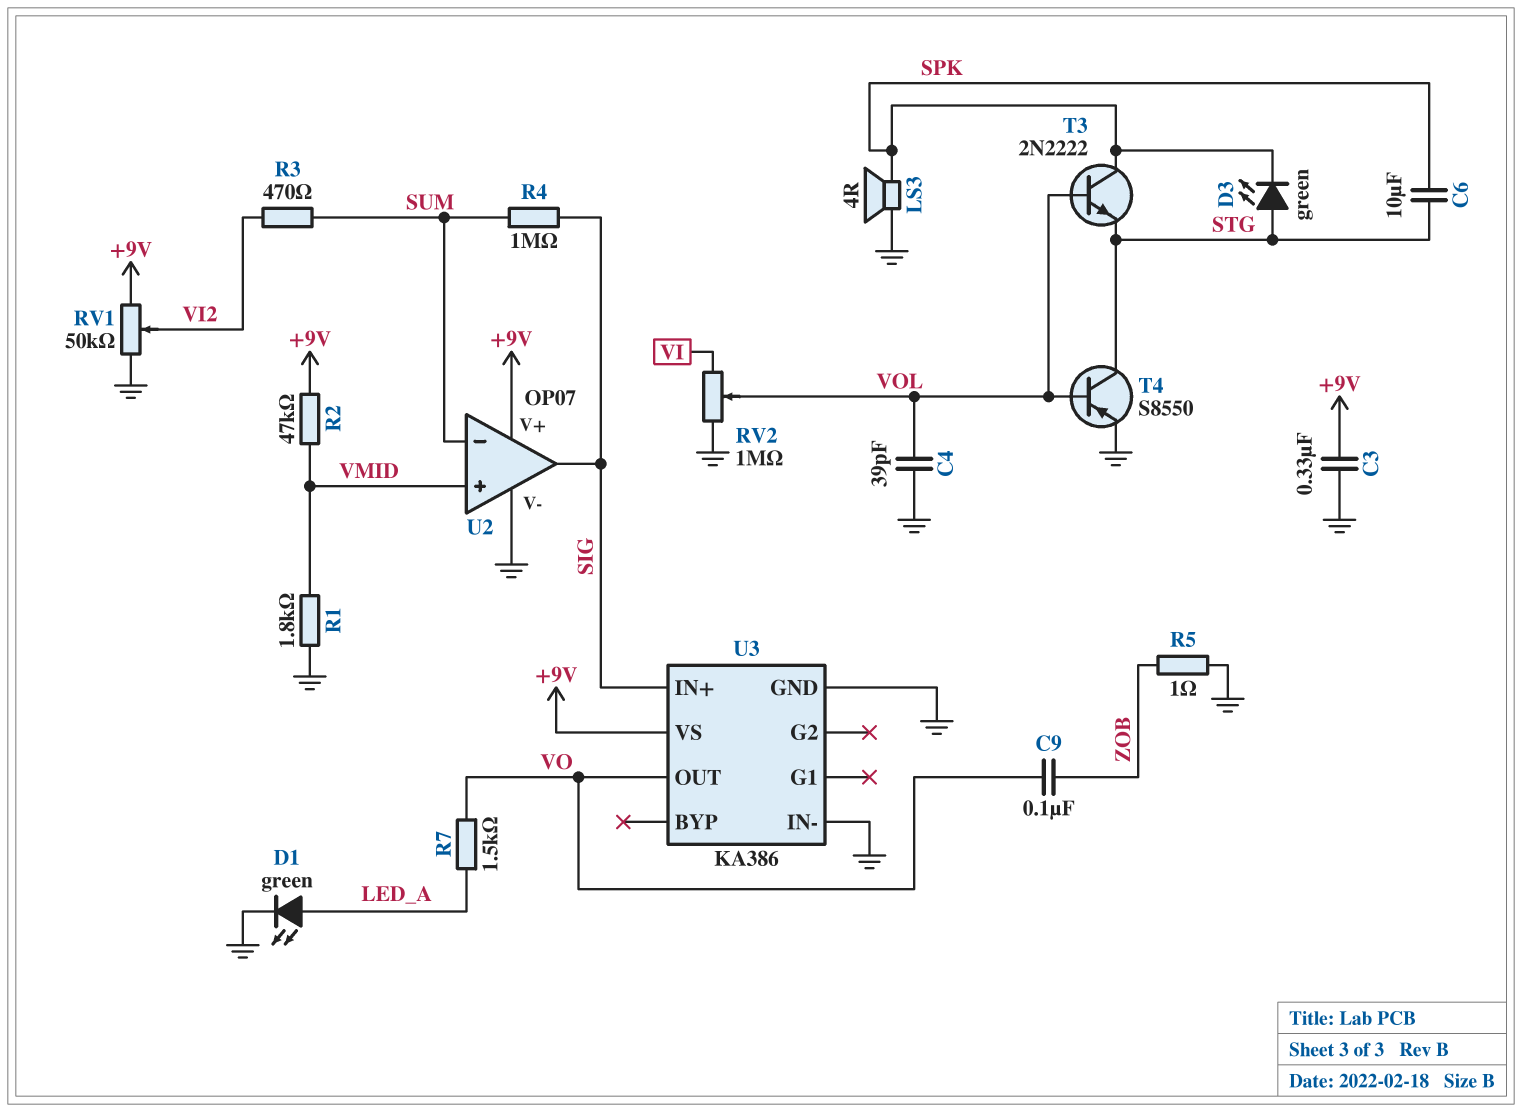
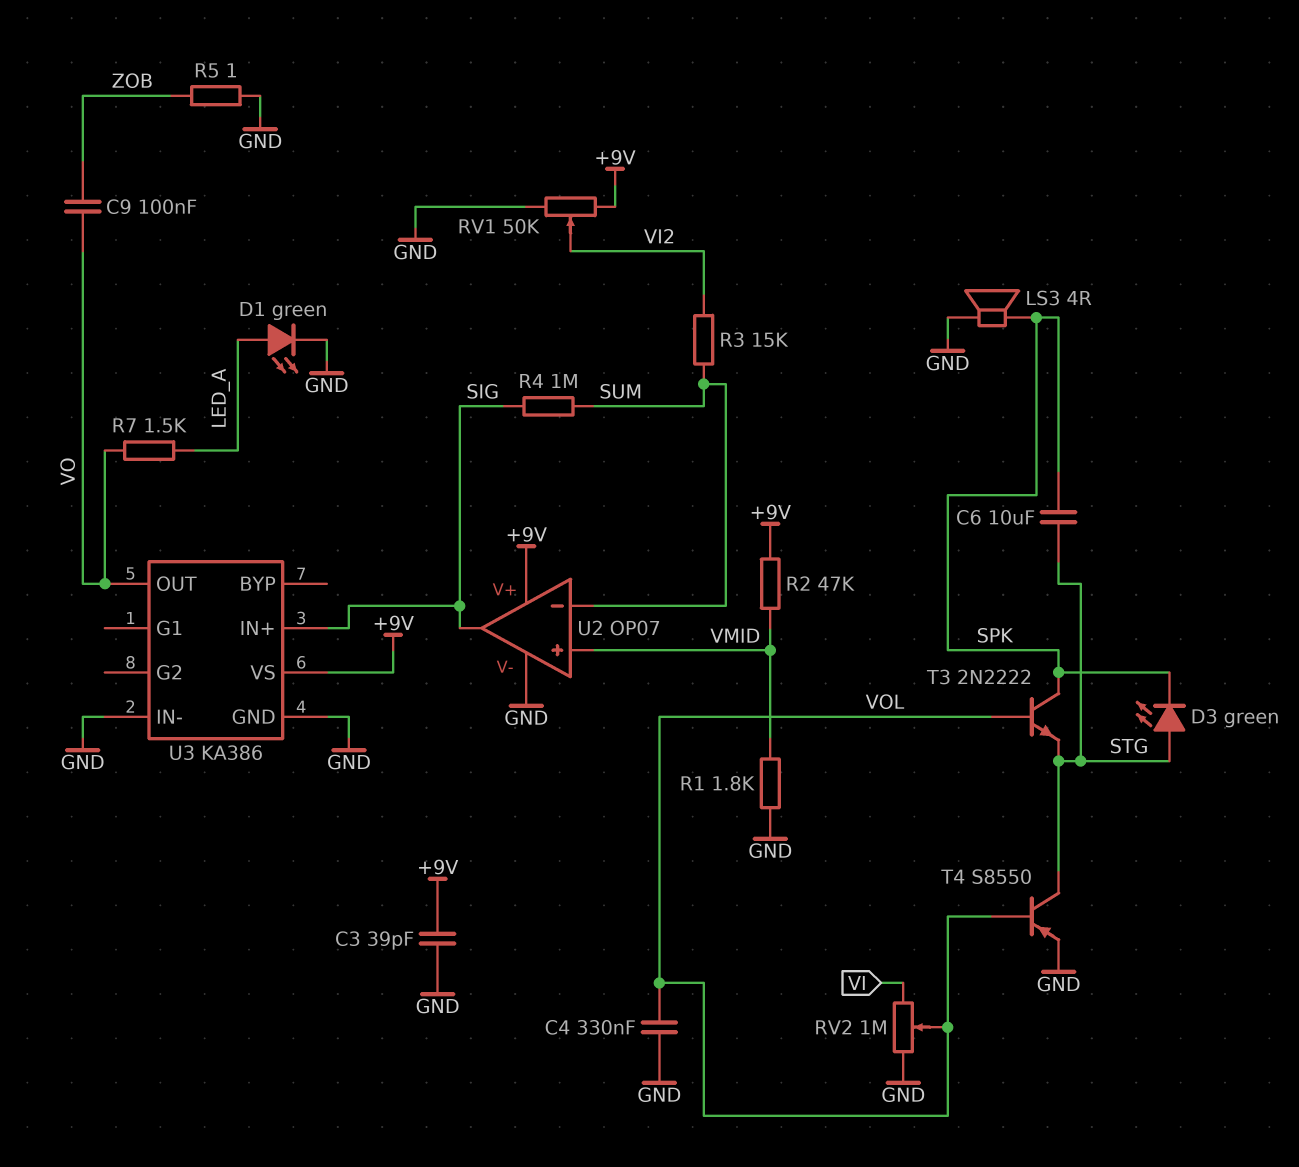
C3: 330nF (+9V, GND) -> 39pF (+9V, GND)
C4: 39pF (GND, VOL) -> 330nF (GND, VOL)
R3: 470 (SUM, VI2) -> 15k (SUM, VI2)

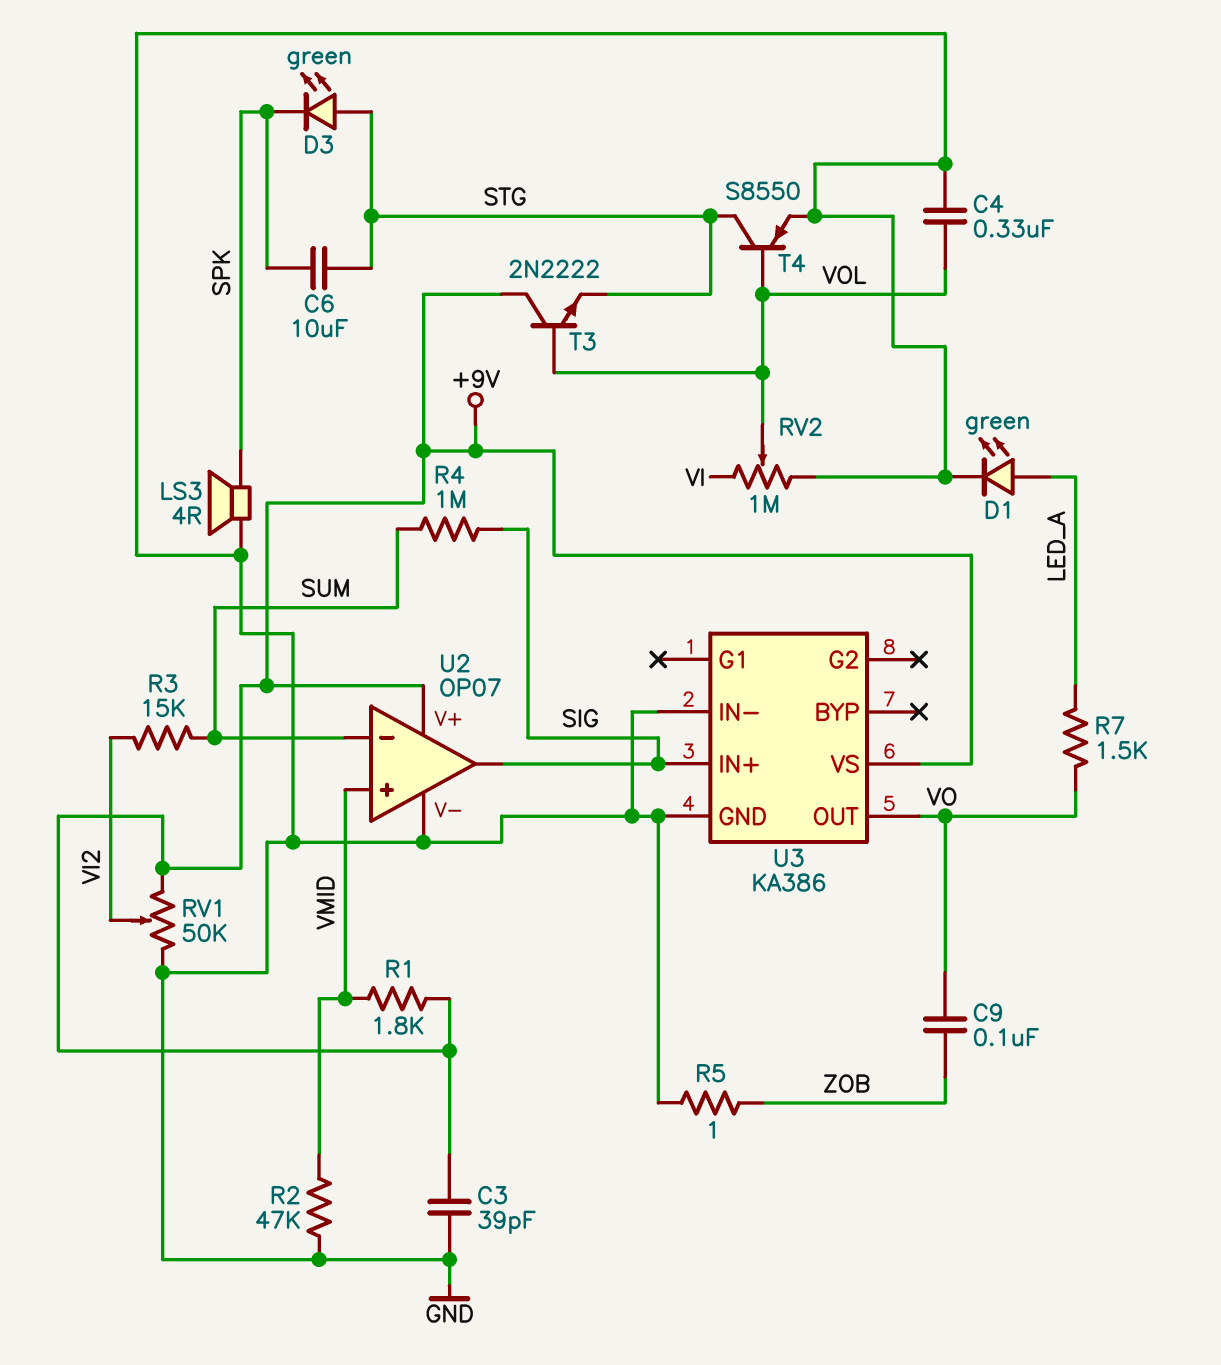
R1: 1.8k (GND, VMID) -> 1.8k (+9V, VMID)
R2: 47k (+9V, VMID) -> 47k (GND, VMID)
T3: NPN 2N2222 (B VOL, C SPK, E STG) -> NPN 2N2222 (B VOL, C +9V, E STG)

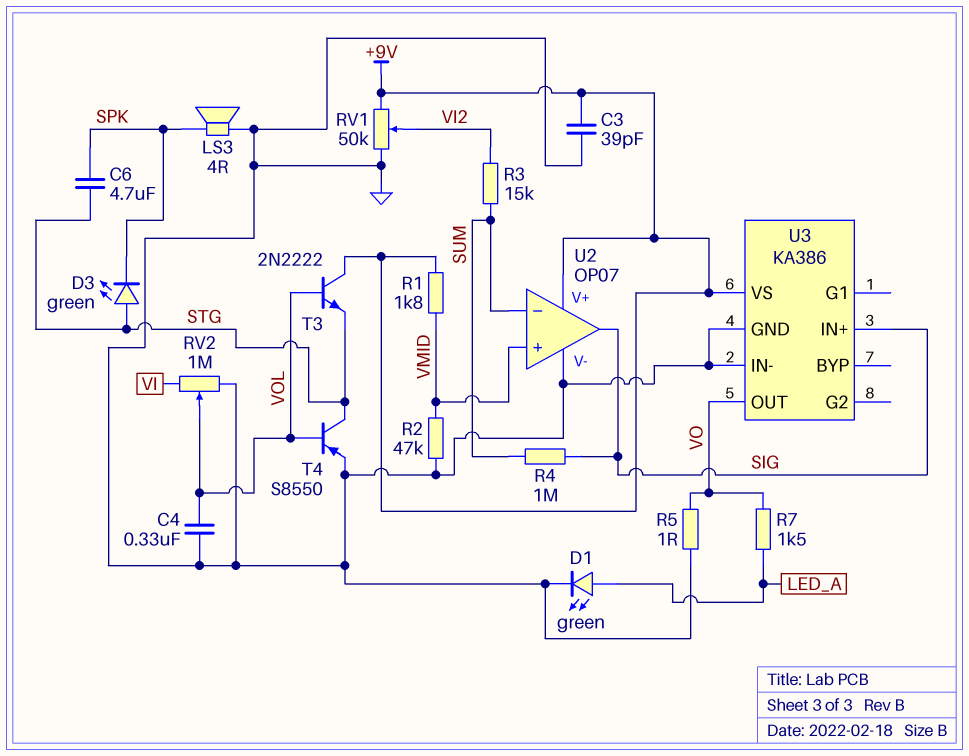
C6: 10uF (SPK, STG) -> 4.7uF (SPK, STG)
C9: 100nF (VO, ZOB) -> none
R5: 1 (GND, ZOB) -> 1 (GND, VO)

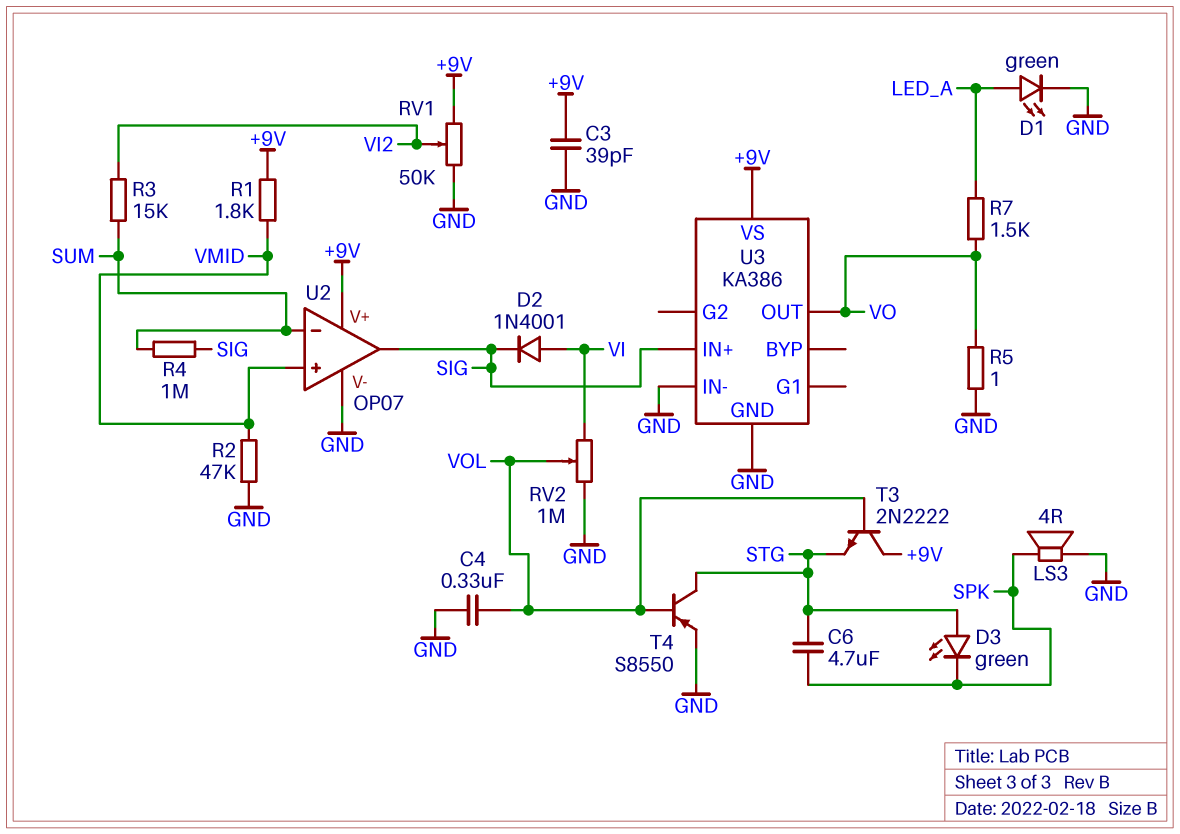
D2: none -> diode 1N4001 (A VI, K SIG)

